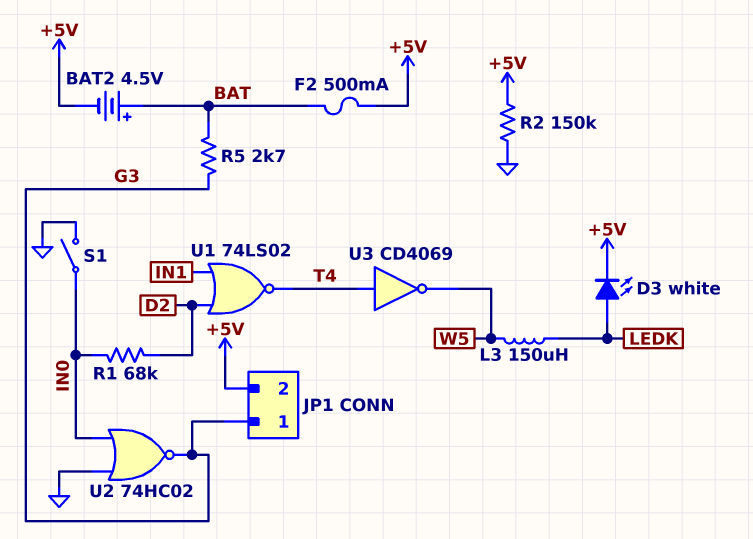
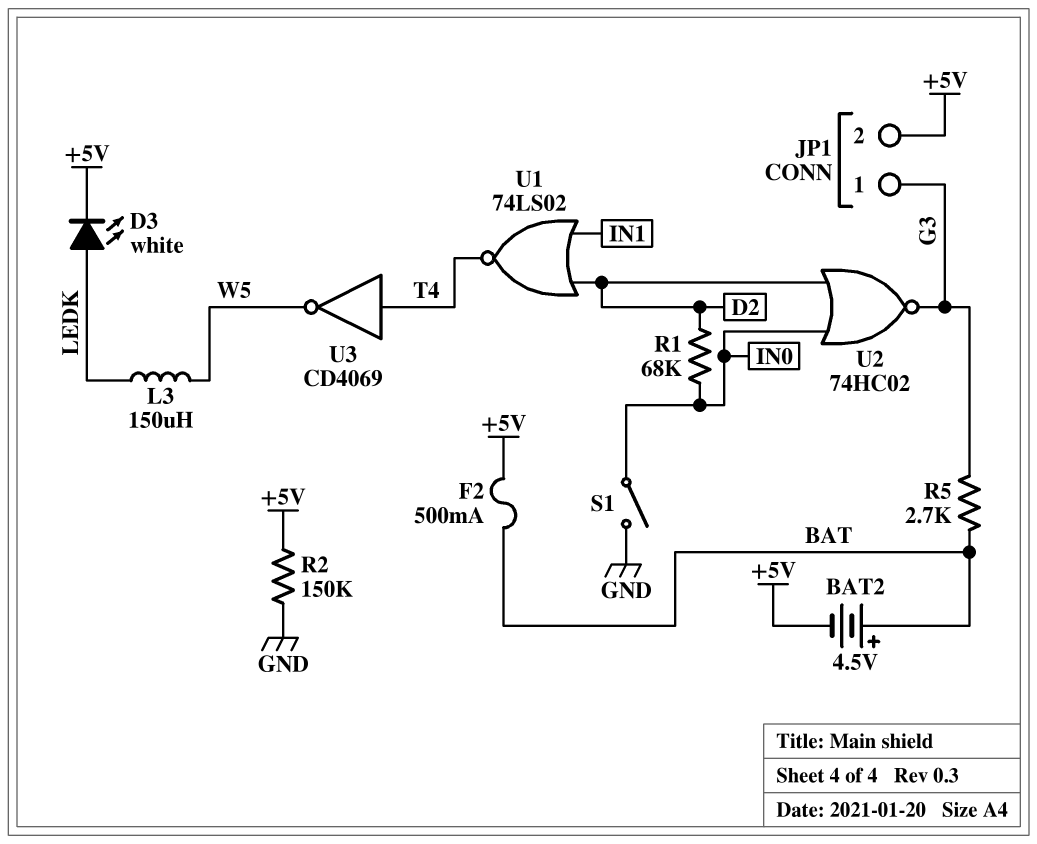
U2: NOR 74HC02 (in GND, in IN0, out G3) -> NOR 74HC02 (in D2, in IN0, out G3)

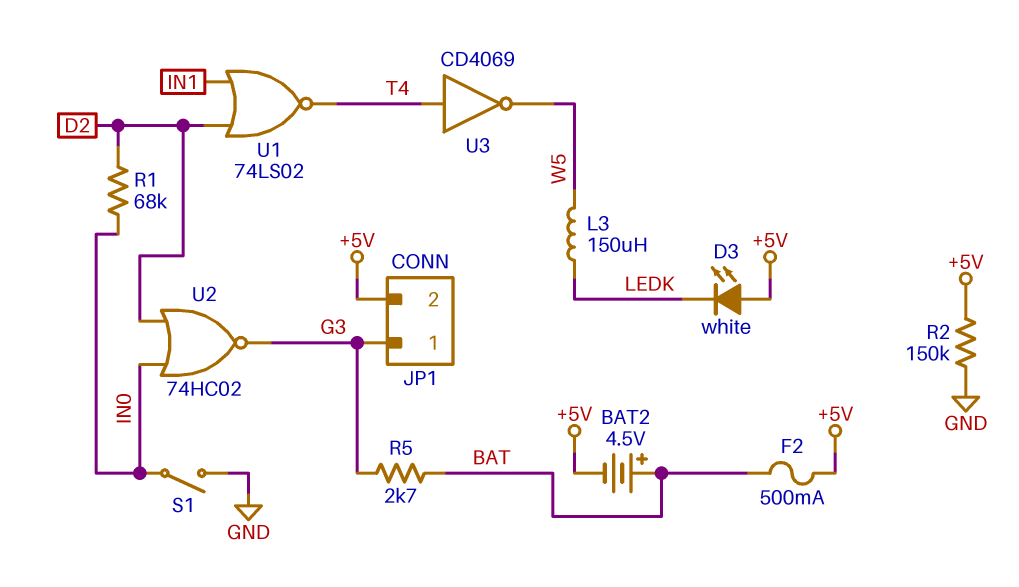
D3: LED white (A LEDK, K +5V) -> LED white (A +5V, K LEDK)

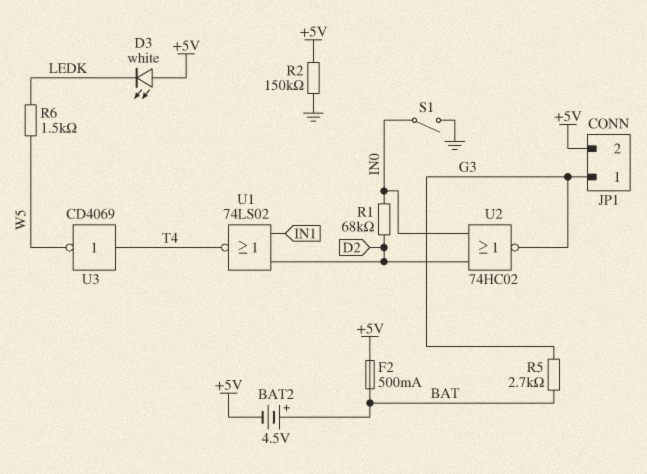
L3: 150uH (LEDK, W5) -> none
R6: none -> 1.5k (LEDK, W5)

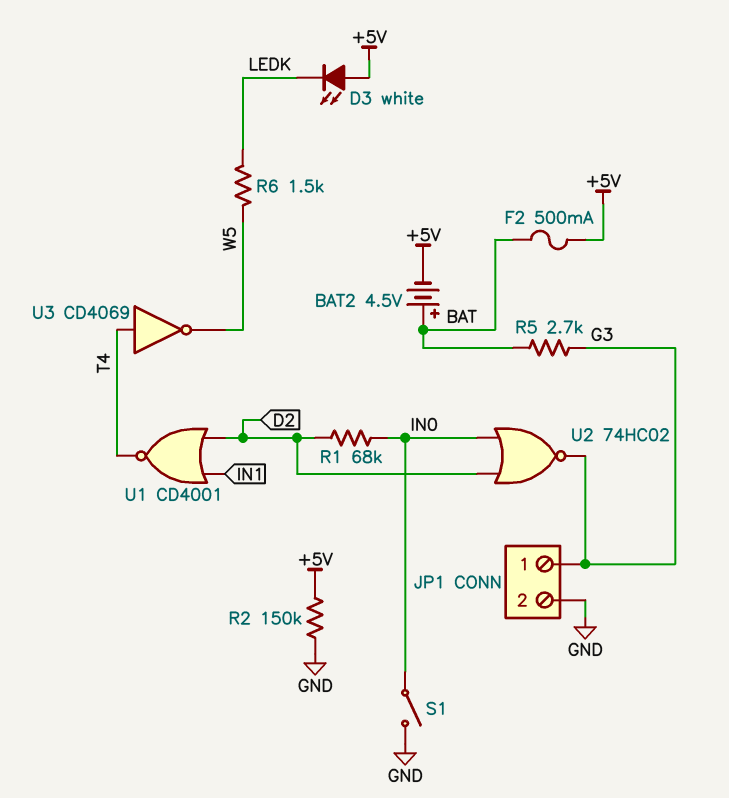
JP1 pin 2: +5V -> GND
U1: NOR 74LS02 (in D2, in IN1, out T4) -> NOR CD4001 (in D2, in IN1, out T4)

